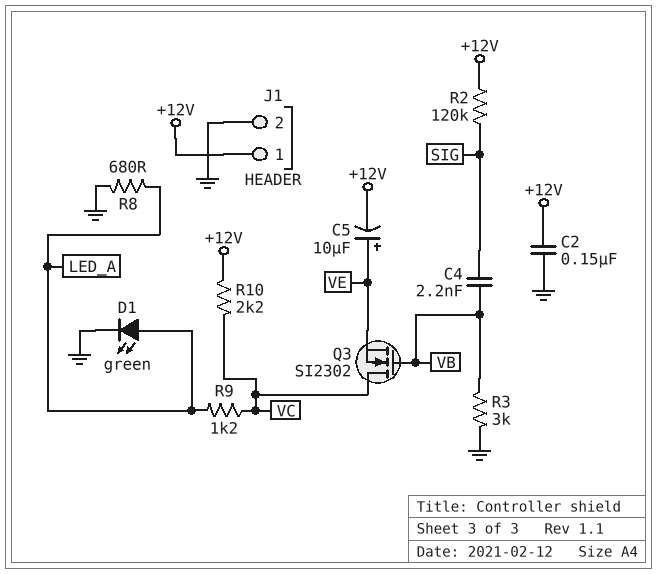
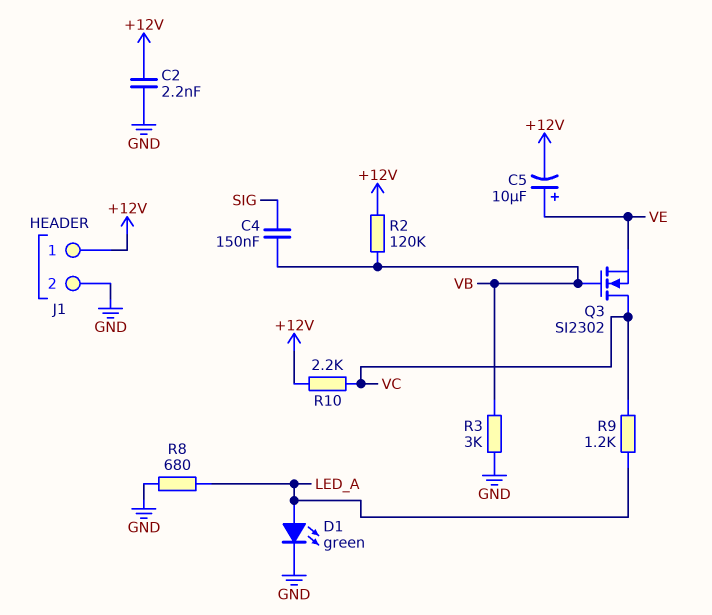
C2: 150nF (+12V, GND) -> 2.2nF (+12V, GND)
C4: 2.2nF (SIG, VB) -> 150nF (SIG, VB)
R2: 120k (+12V, SIG) -> 120k (+12V, VB)

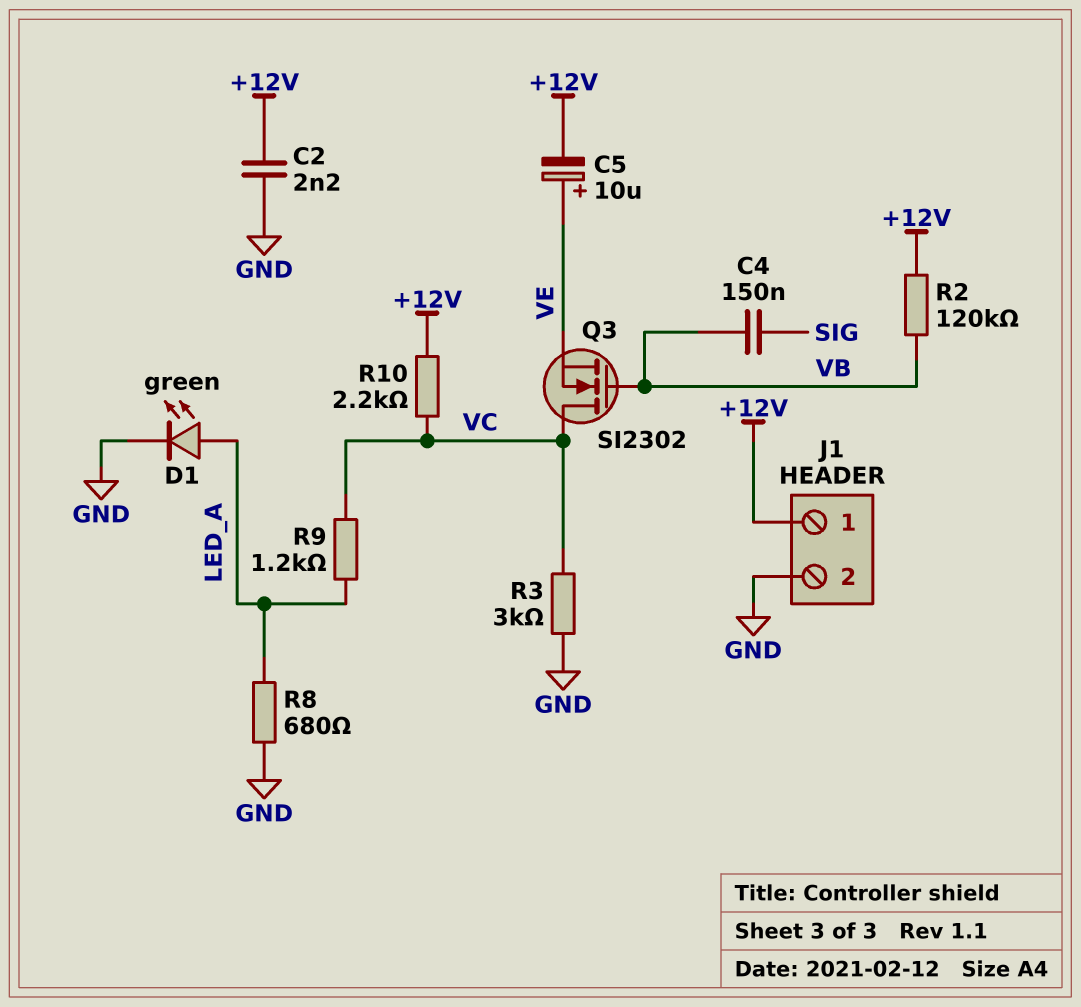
R3: 3k (GND, VB) -> 3k (GND, VC)

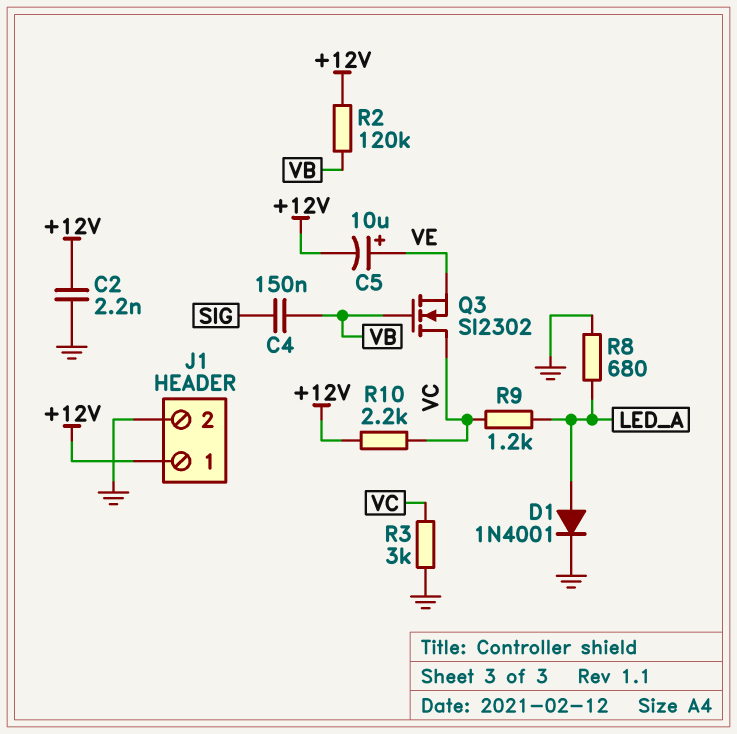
D1: LED green (A LED_A, K GND) -> diode 1N4001 (A LED_A, K GND)

